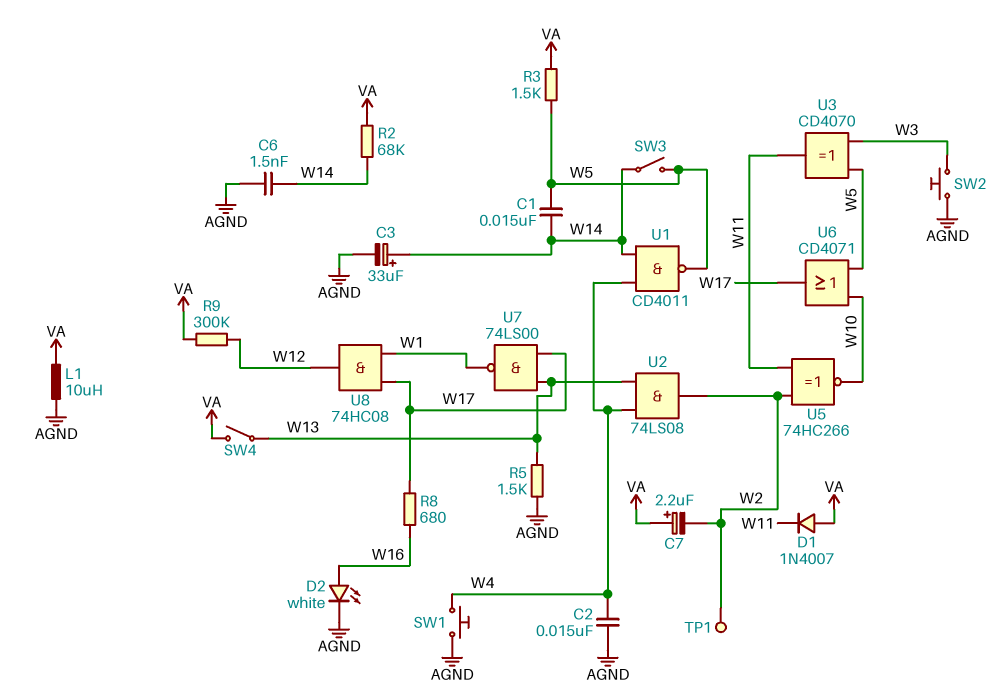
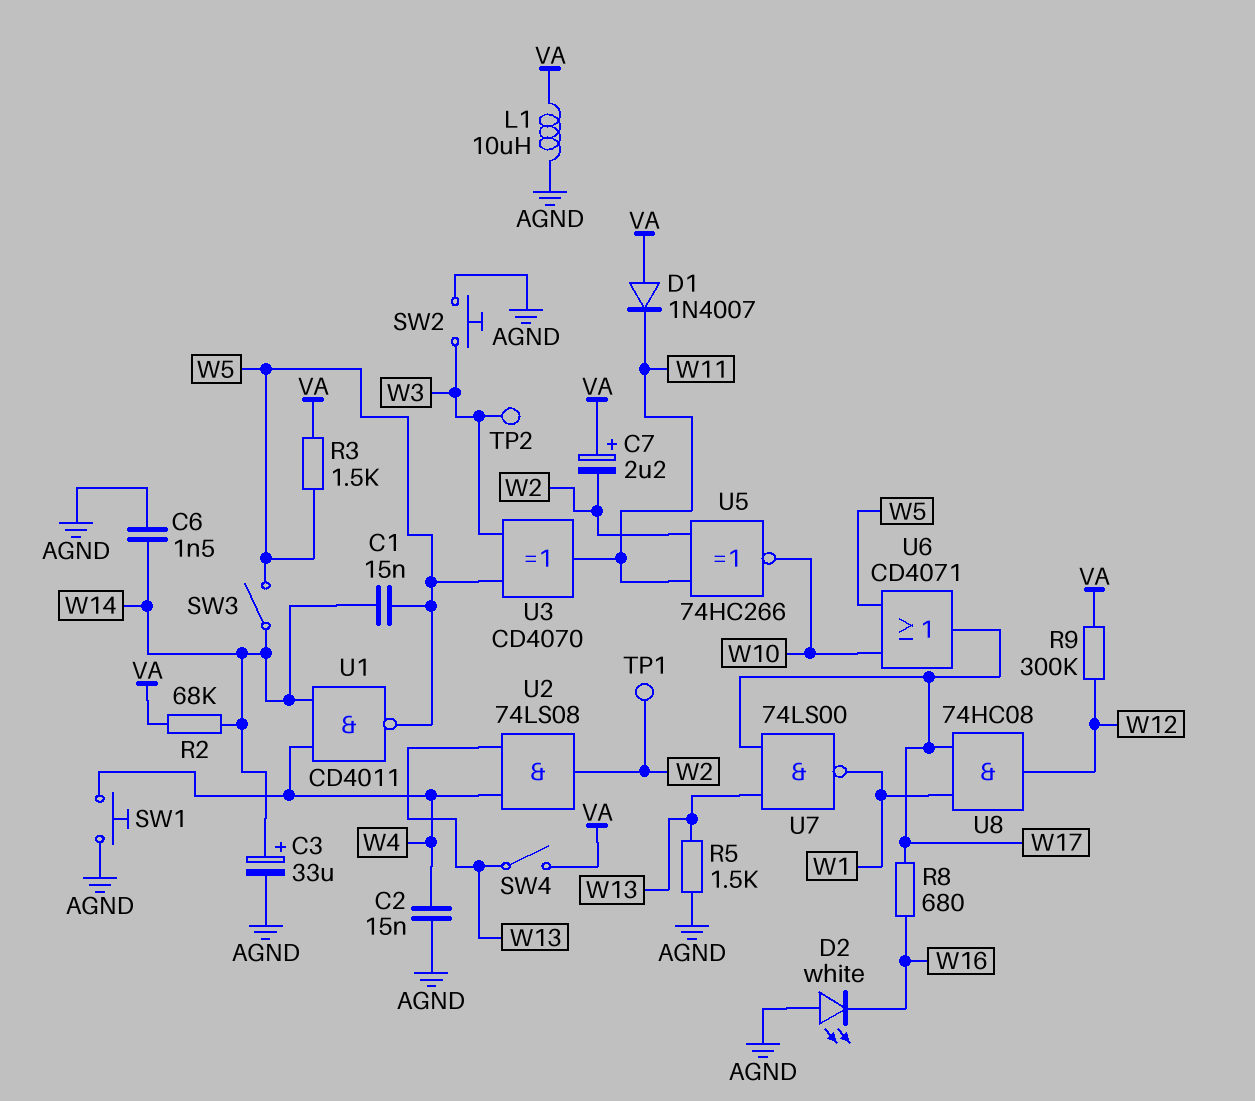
D2: LED white (A W16, K AGND) -> LED white (A AGND, K W16)
TP2: none -> test point (W3)

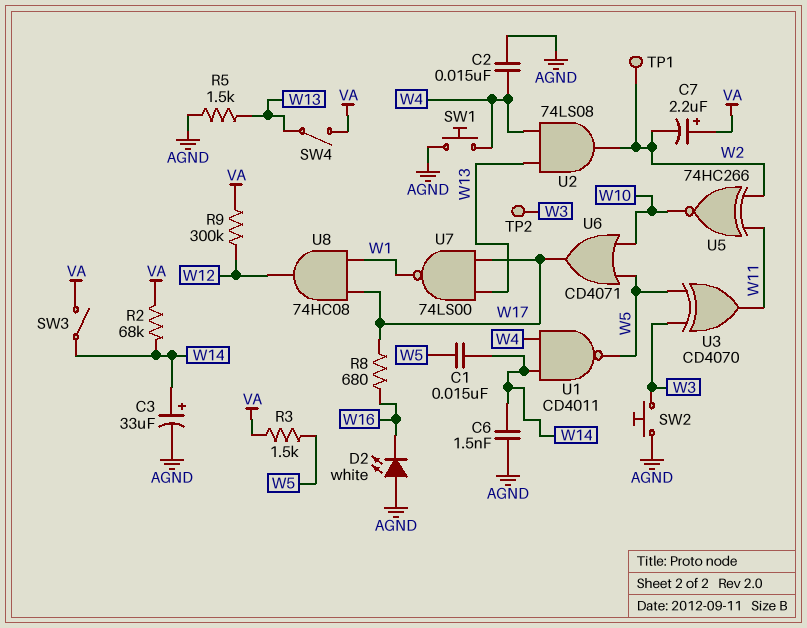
D1: diode 1N4007 (A VA, K W11) -> none
L1: 10uH (AGND, VA) -> none
SW3: switch (W5, W14) -> switch (VA, W14)

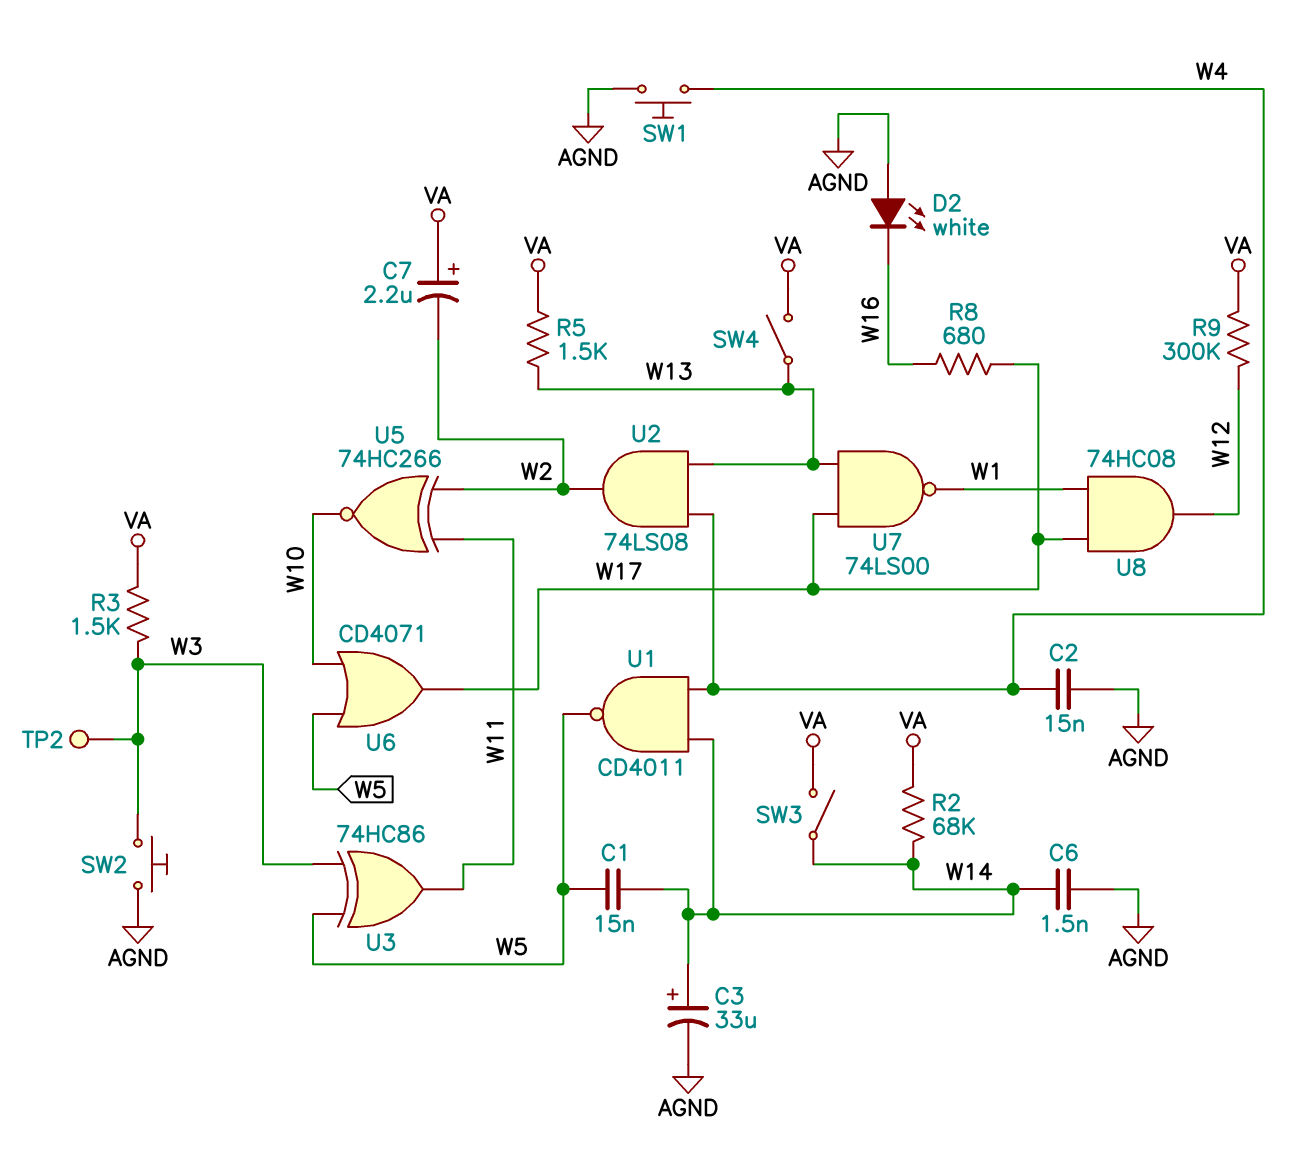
R3: 1.5k (VA, W5) -> 1.5k (VA, W3)
R5: 1.5k (AGND, W13) -> 1.5k (VA, W13)
TP1: test point (W2) -> none
U3: XOR CD4070 (in W3, in W5, out W11) -> XOR 74HC86 (in W3, in W5, out W11)

